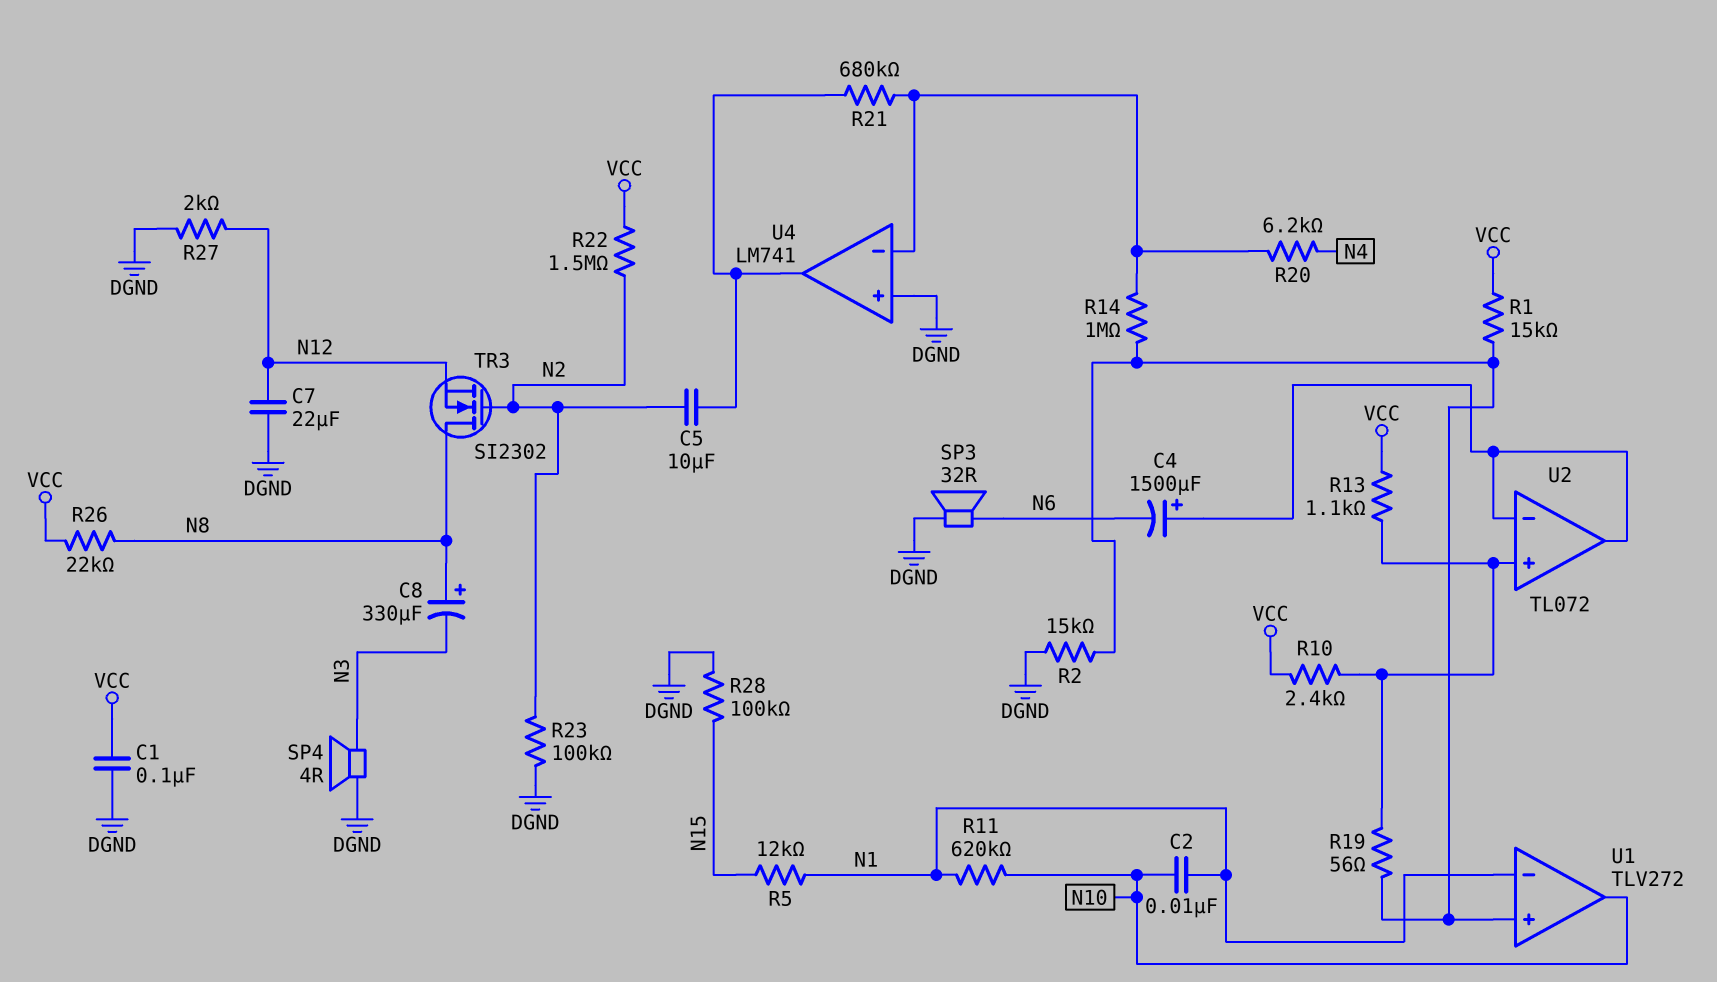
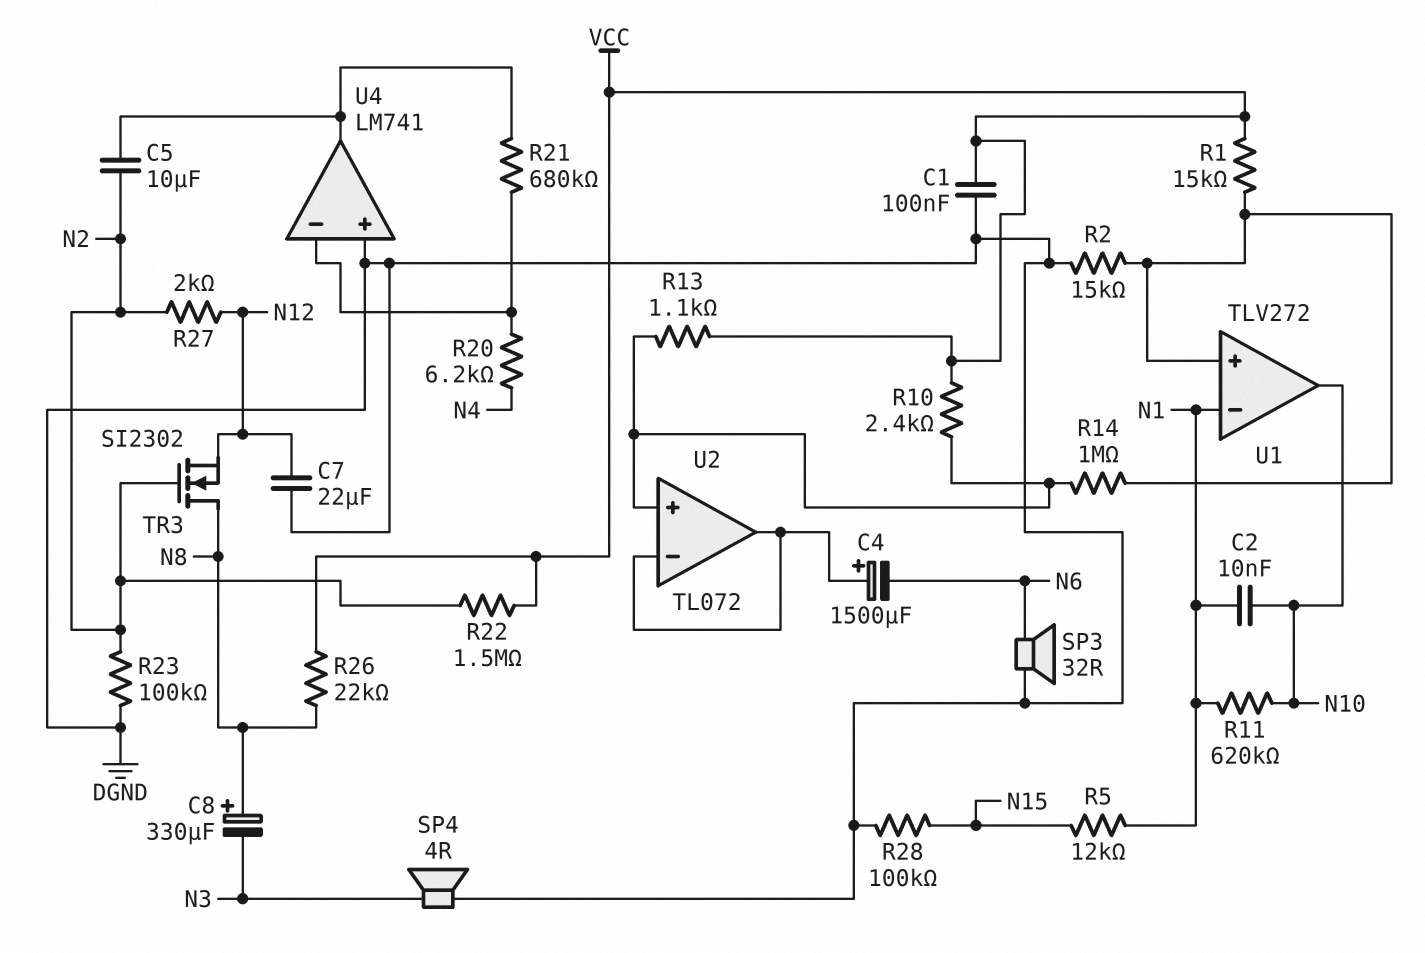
R14: 1M (U1/in+, U4/in-) -> 1M (U1/in+, U2/in+)
R19: 56 (U1/in+, U2/in+) -> none
R27: 2k (DGND, N12) -> 2k (N2, N12)

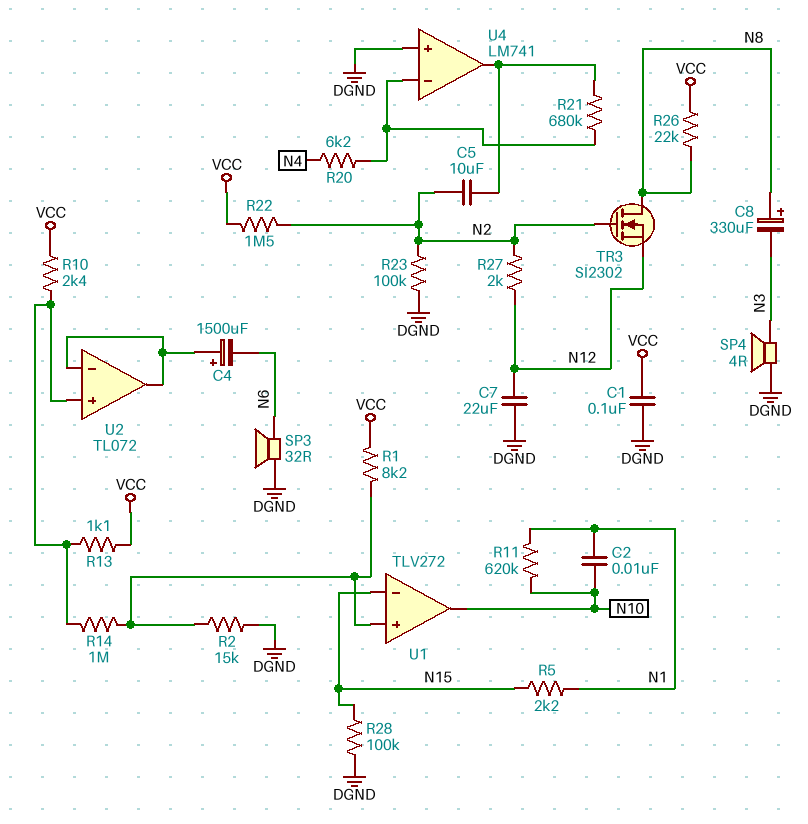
R1: 15k (U1/in+, VCC) -> 8.2k (U1/in+, VCC)
R5: 12k (N1, N15) -> 2.2k (N1, N15)
U1 pin in-: N1 -> N15

